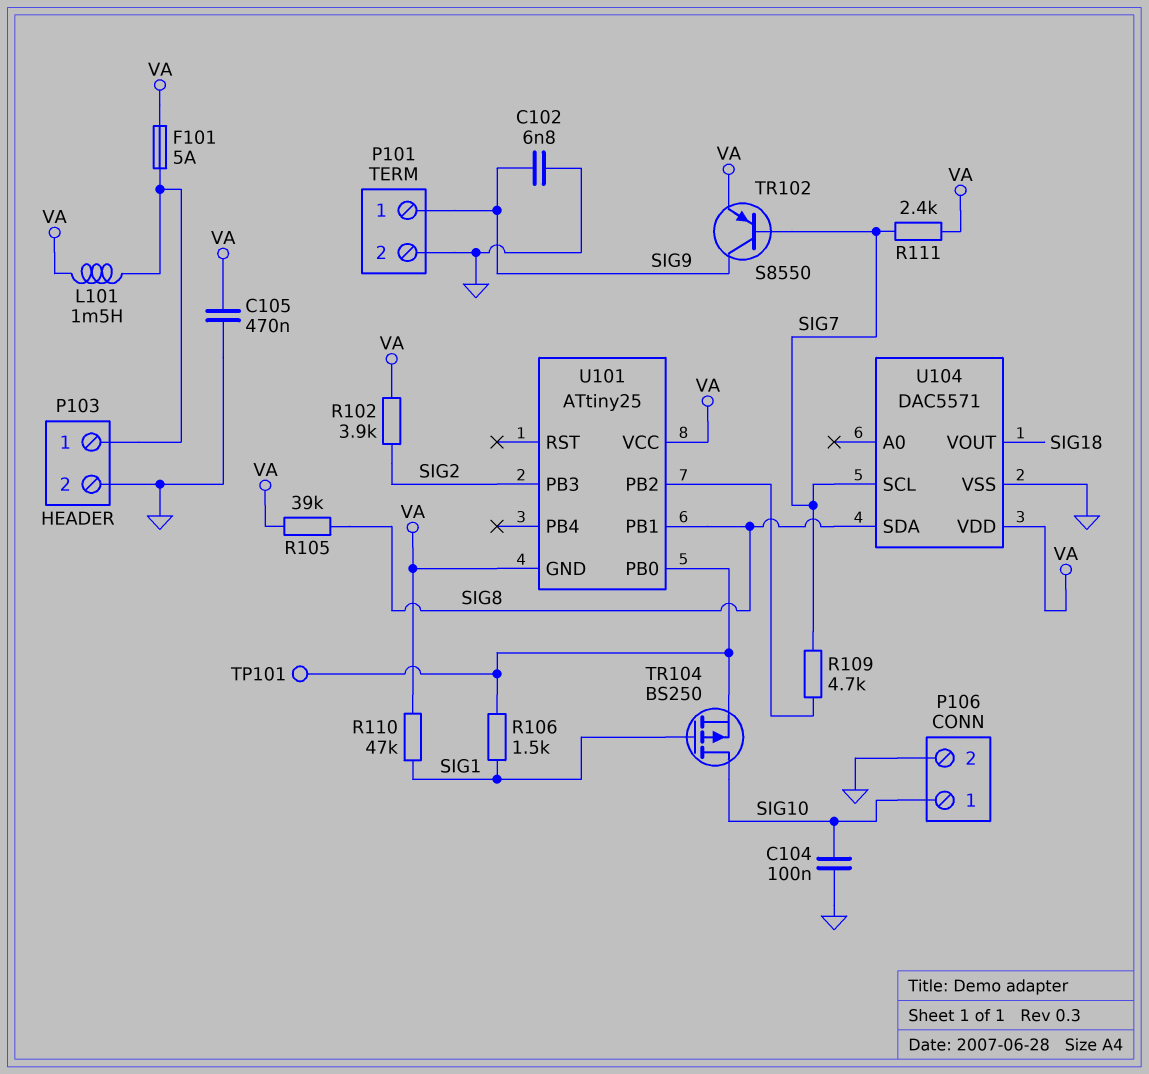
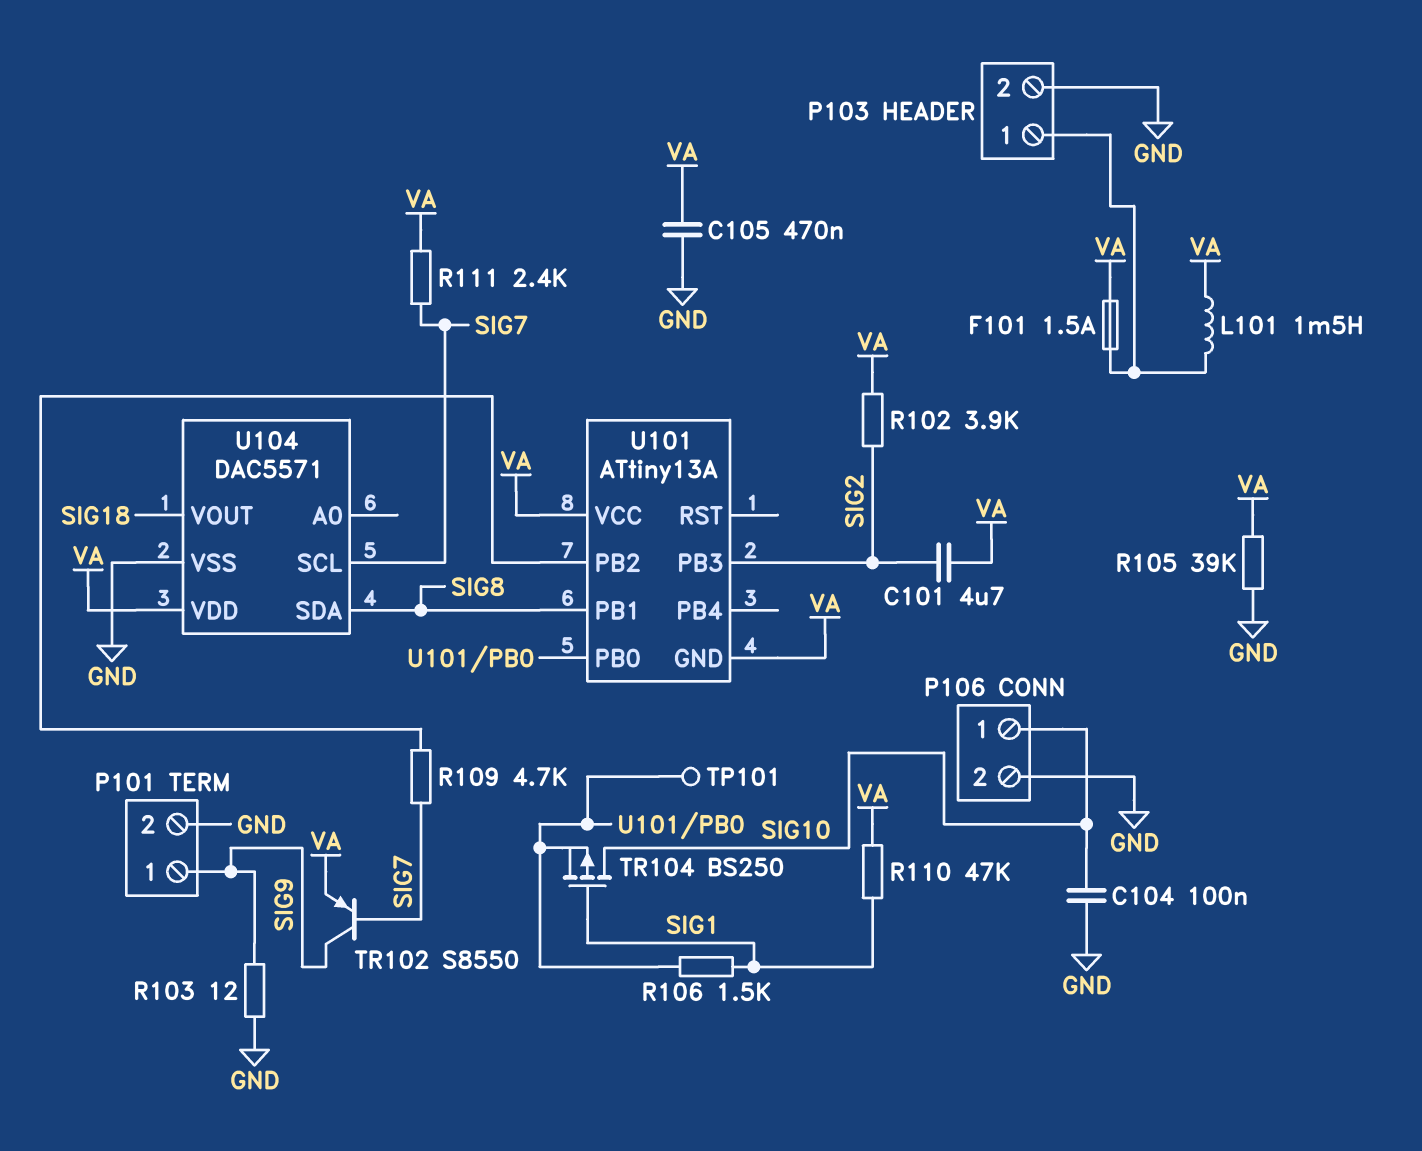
C101: none -> 4.7uF (SIG2, VA)
C102: 6.8nF (GND, SIG9) -> none
F101: 5A (P103/1, VA) -> 1.5A (P103/1, VA)
R103: none -> 12 (GND, SIG9)
R105: 39k (SIG8, VA) -> 39k (GND, VA)
U101: ATtiny25 -> ATtiny13A

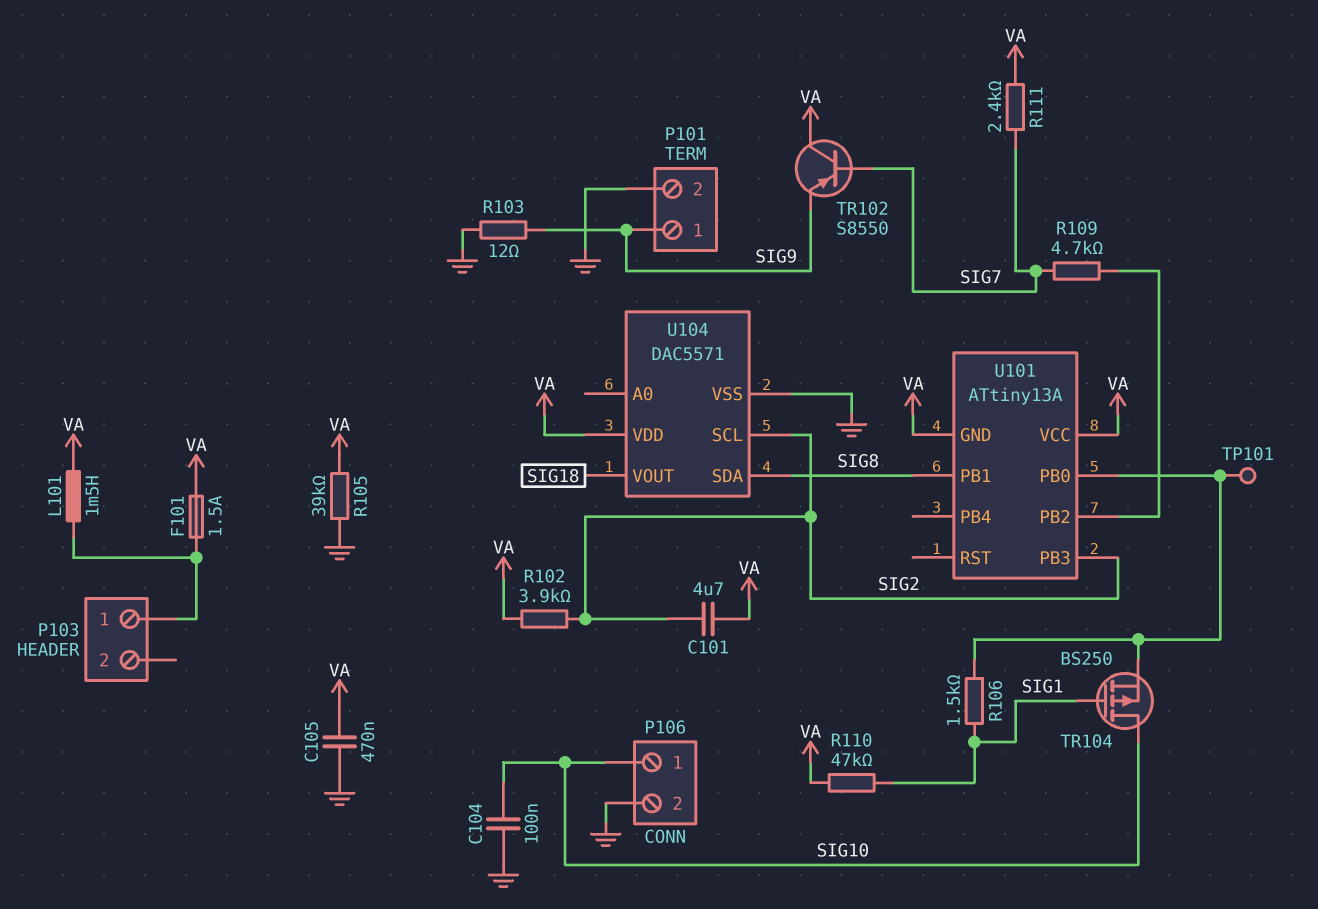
P103 pin 2: GND -> none
TR102: PNP S8550 (B SIG7, C SIG9, E VA) -> PNP S8550 (B SIG7, C VA, E SIG9)
U104 pin SCL: SIG7 -> SIG2

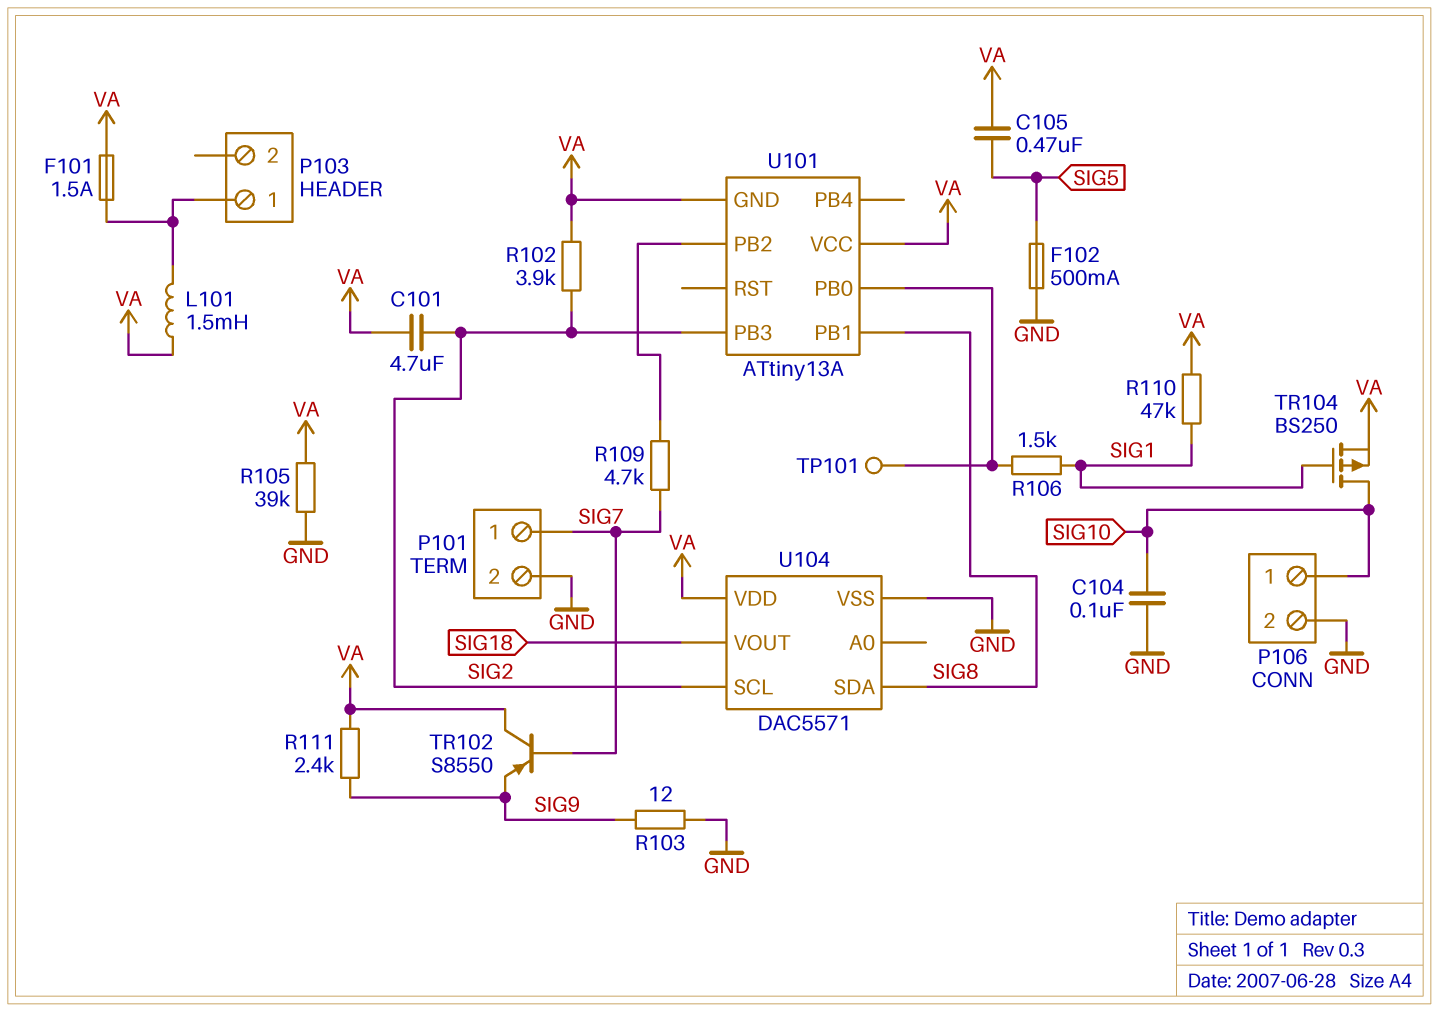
C105: 470nF (GND, VA) -> 470nF (SIG5, VA)
F102: none -> 500mA (GND, SIG5)
P101 pin 1: SIG9 -> SIG7
R111: 2.4k (SIG7, VA) -> 2.4k (SIG9, VA)
TR104: PMOS BS250 (G SIG1, D SIG10, S U101/PB0) -> PMOS BS250 (G SIG1, D SIG10, S VA)

